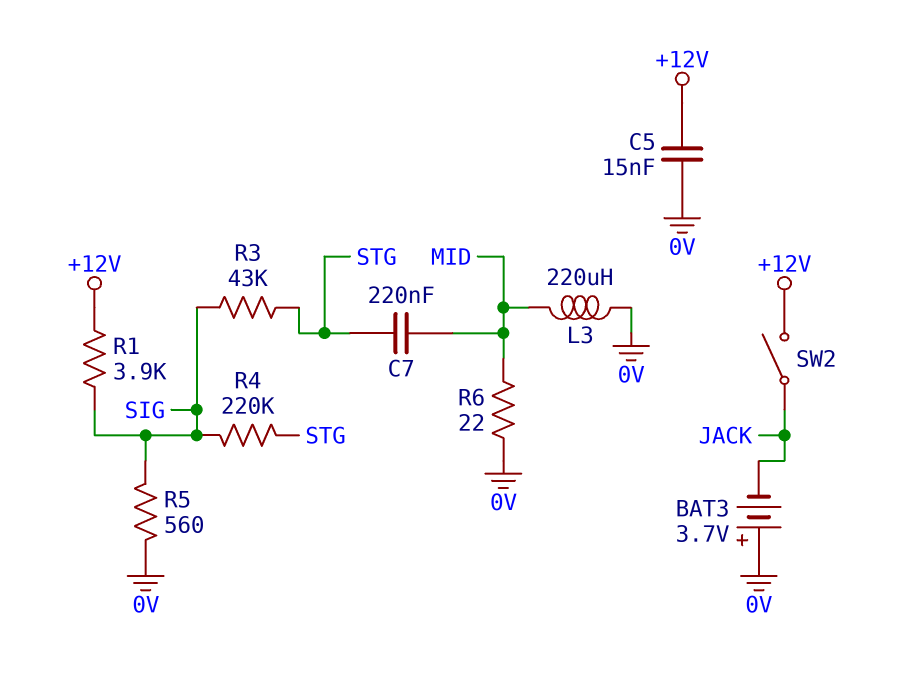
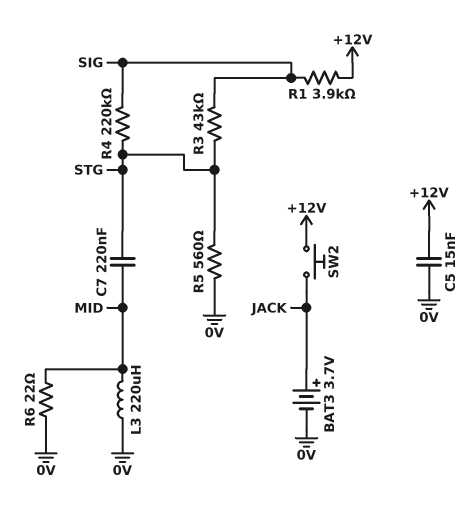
BAT3: 3.7V (plus 0V, minus JACK) -> 3.7V (plus JACK, minus 0V)
R5: 560 (0V, SIG) -> 560 (0V, STG)
SW2: switch (+12V, JACK) -> button (+12V, JACK)

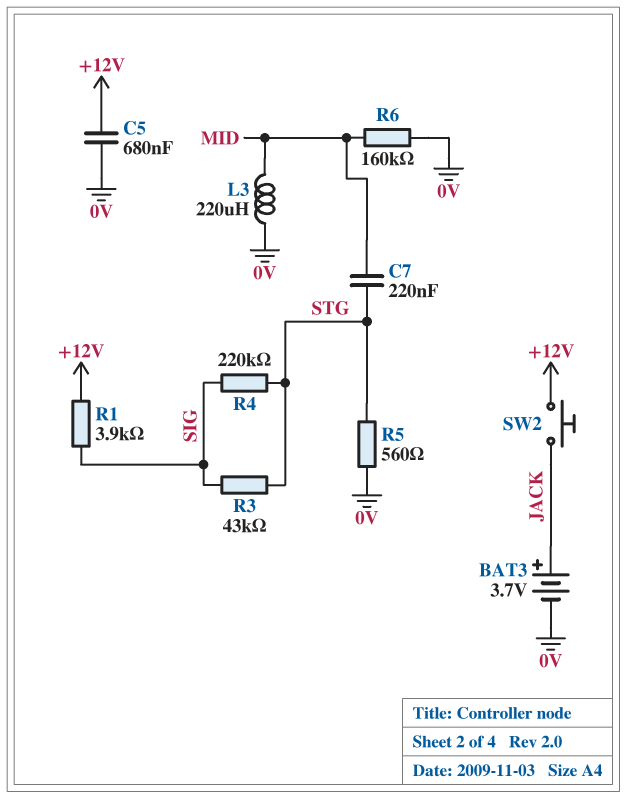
C5: 15nF (+12V, 0V) -> 680nF (+12V, 0V)
R6: 22 (0V, MID) -> 160k (0V, MID)

